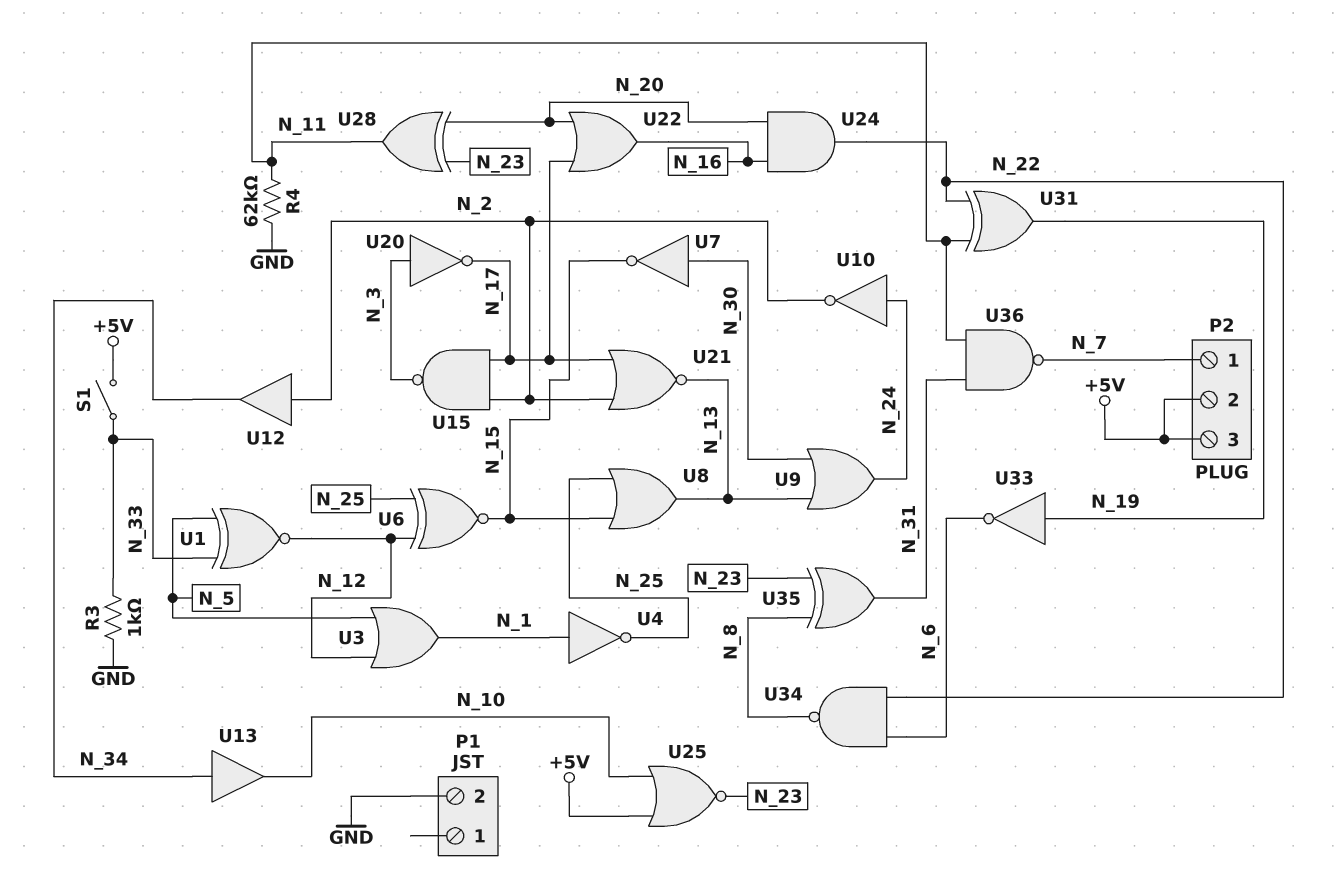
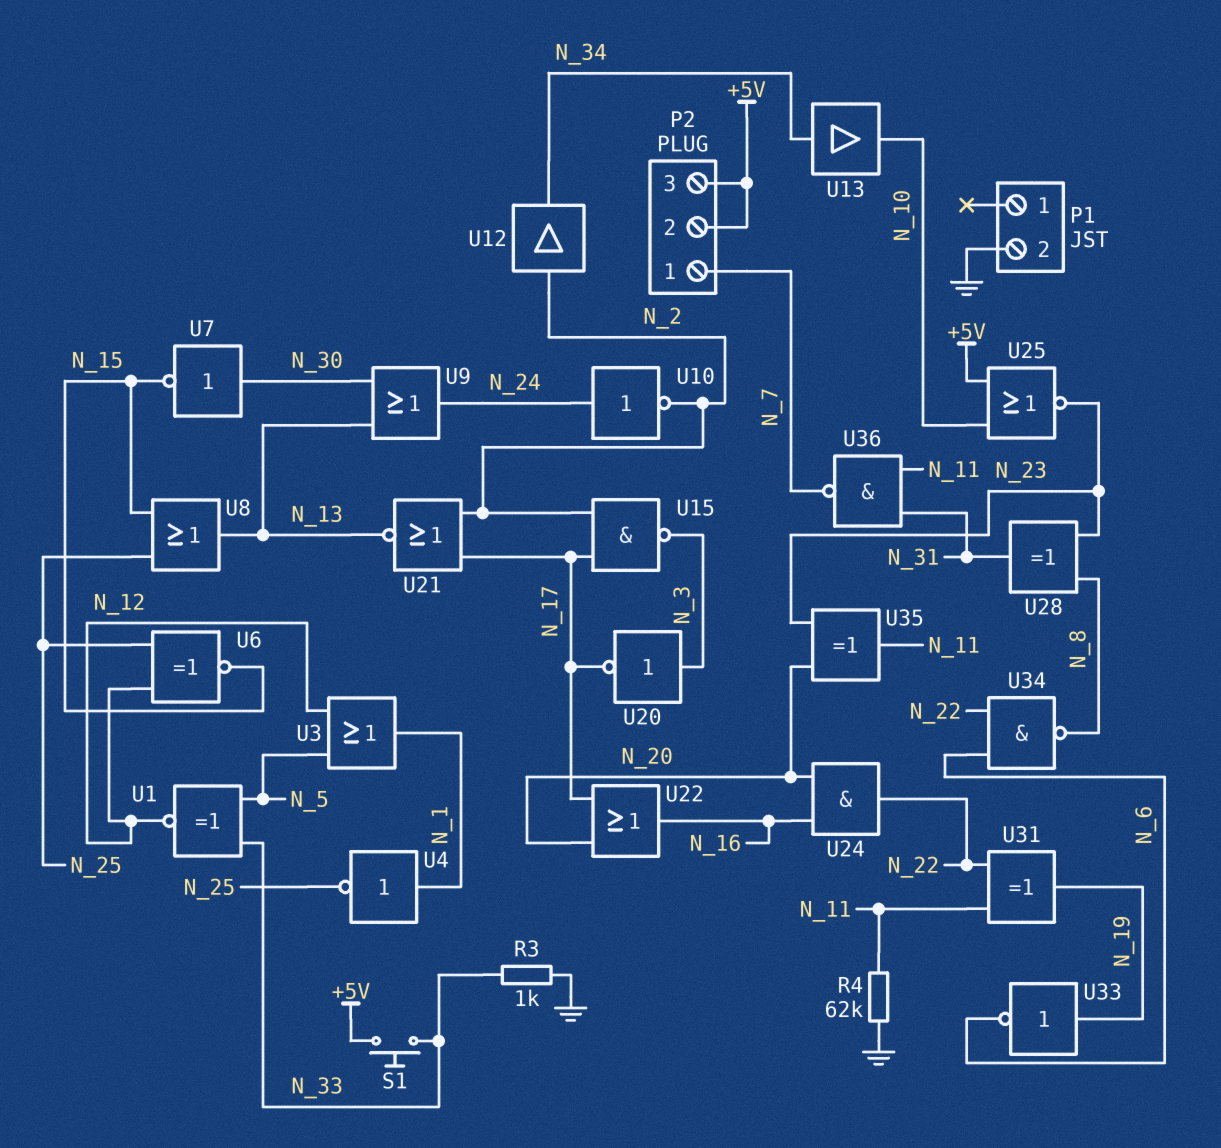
S1: switch (+5V, N_33) -> button (+5V, N_33)
U28: XOR (in N_20, in N_23, out N_11) -> XOR (in N_8, in N_23, out N_31)
U35: XOR (in N_8, in N_23, out N_31) -> XOR (in N_20, in N_23, out N_11)

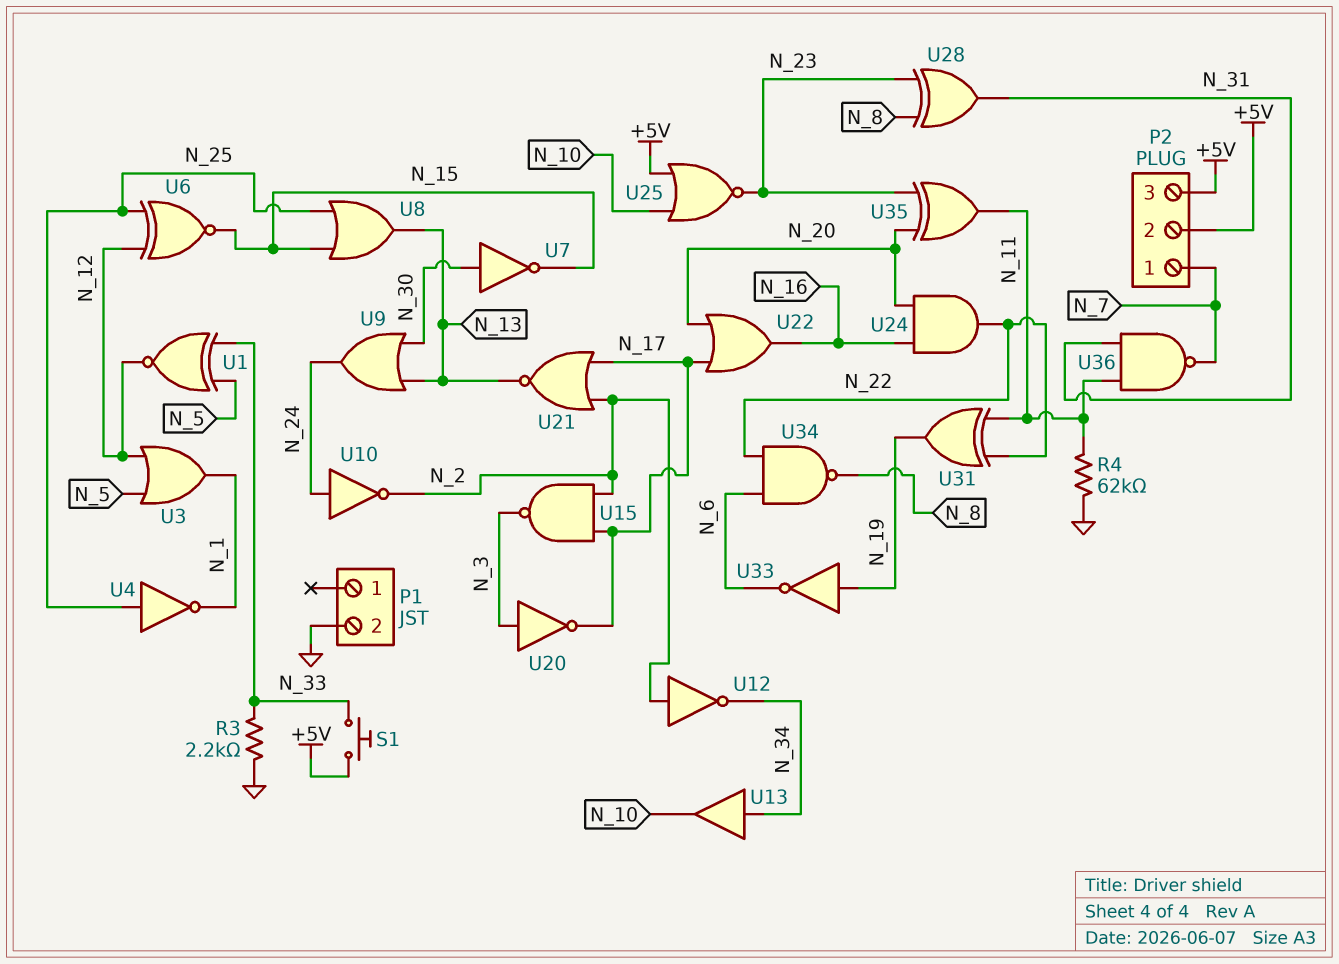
R3: 1k (GND, N_33) -> 2.2k (GND, N_33)
U4: NOT (in N_1, out N_25) -> NOT (in N_25, out N_1)
U12: buffer (in N_2, out N_34) -> NOT (in N_2, out N_34)

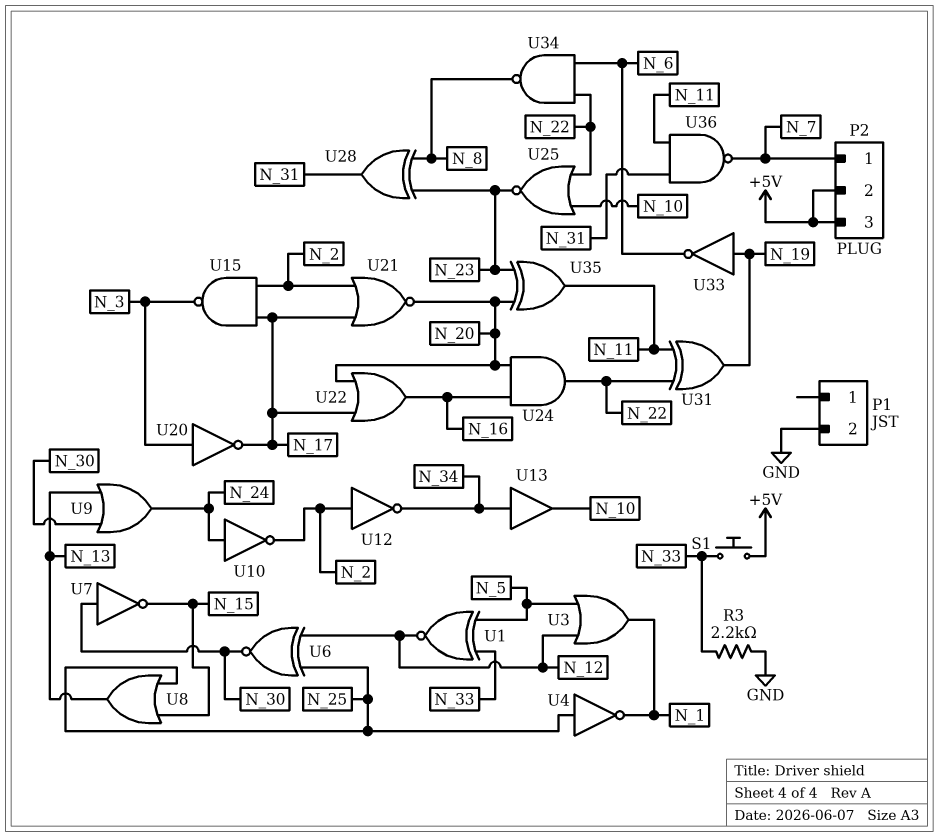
R4: 62k (GND, N_11) -> none
U6: XNOR (in N_12, in N_25, out N_15) -> XNOR (in N_12, in N_25, out N_30)
U21: NOR (in N_2, in N_17, out N_13) -> NOR (in N_2, in N_17, out N_20)
U25: NOR (in +5V, in N_10, out N_23) -> NOR (in N_10, in N_22, out N_23)

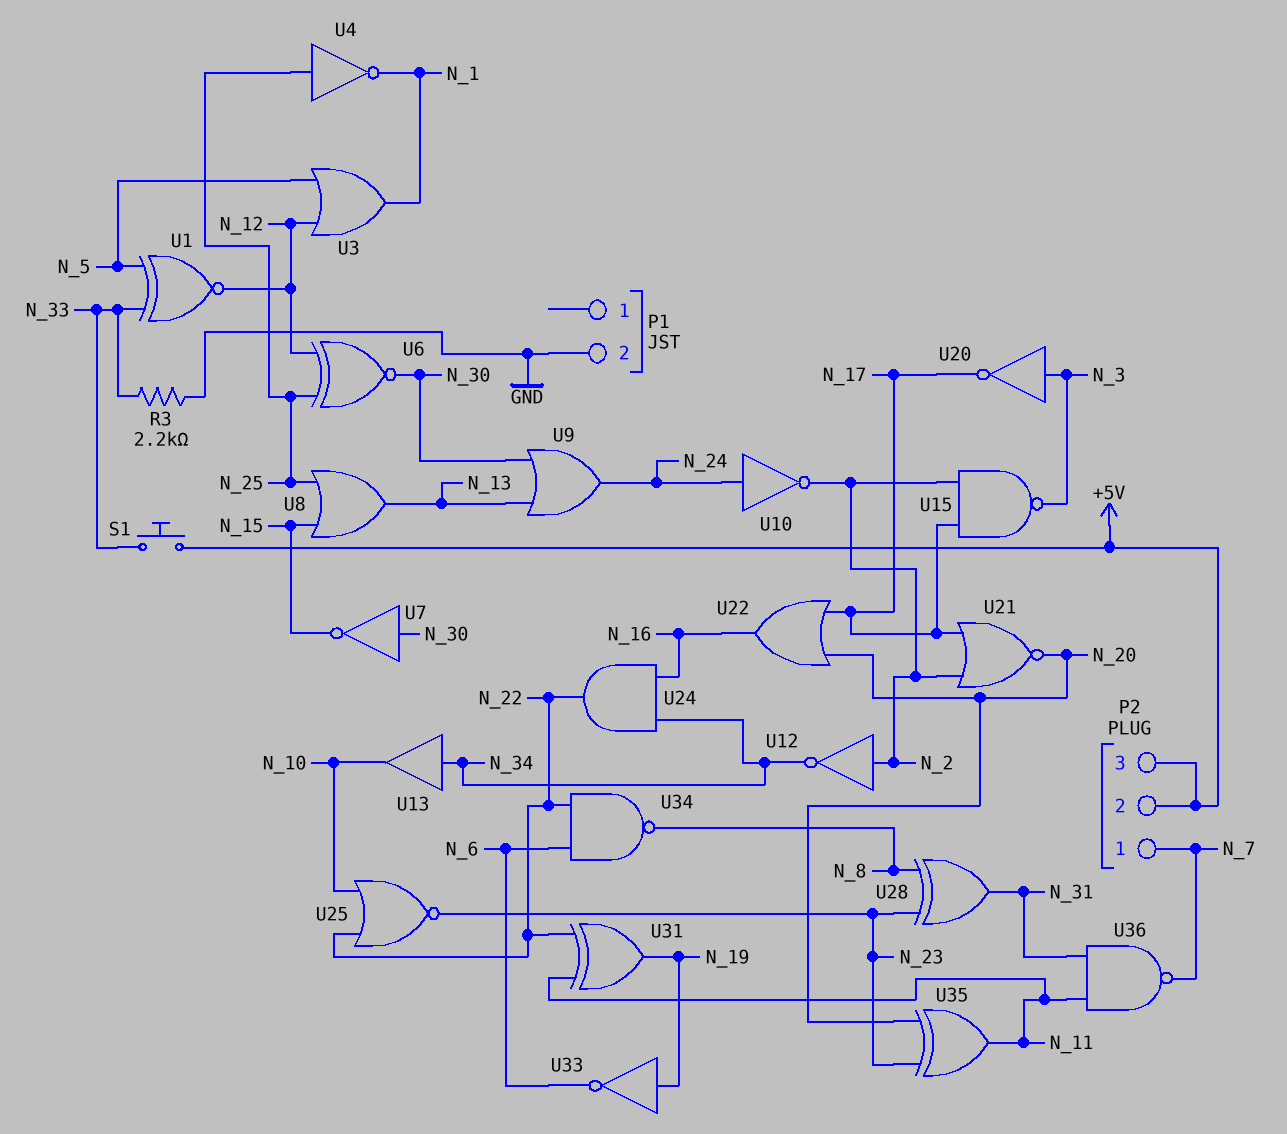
U24: AND (in N_16, in N_20, out N_22) -> AND (in N_16, in N_34, out N_22)

